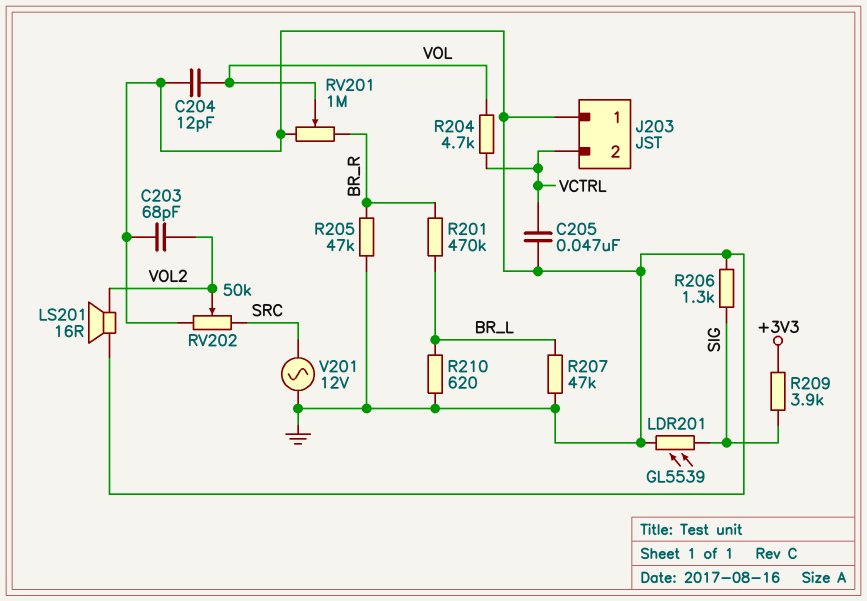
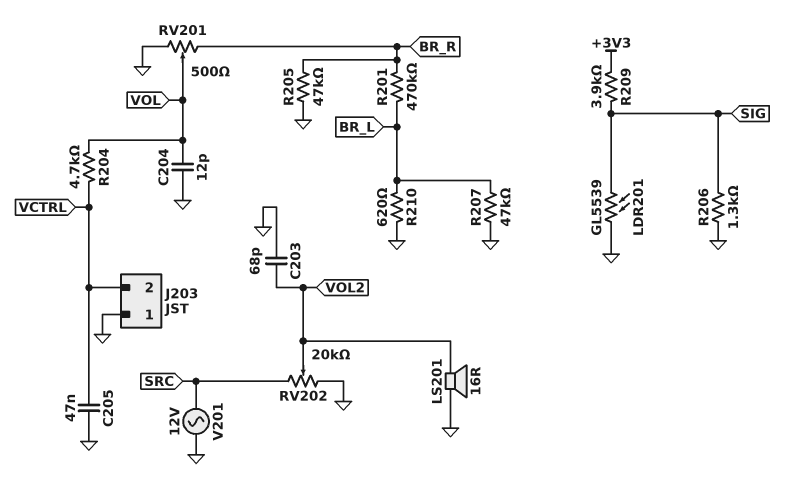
RV201: 1M (BR_R, GND, wiper VOL) -> 500 (BR_R, GND, wiper VOL)
RV202: 50k (GND, SRC, wiper VOL2) -> 20k (GND, SRC, wiper VOL2)

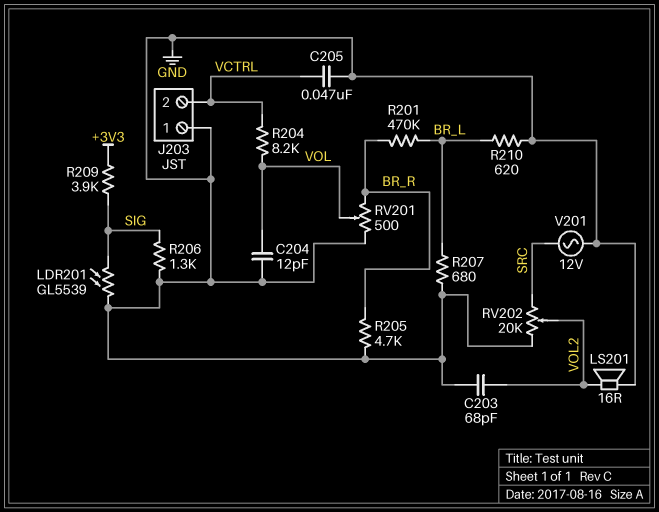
R204: 4.7k (VCTRL, VOL) -> 8.2k (VCTRL, VOL)
R205: 47k (BR_R, GND) -> 4.7k (BR_R, GND)
R207: 47k (BR_L, GND) -> 680 (BR_L, GND)

